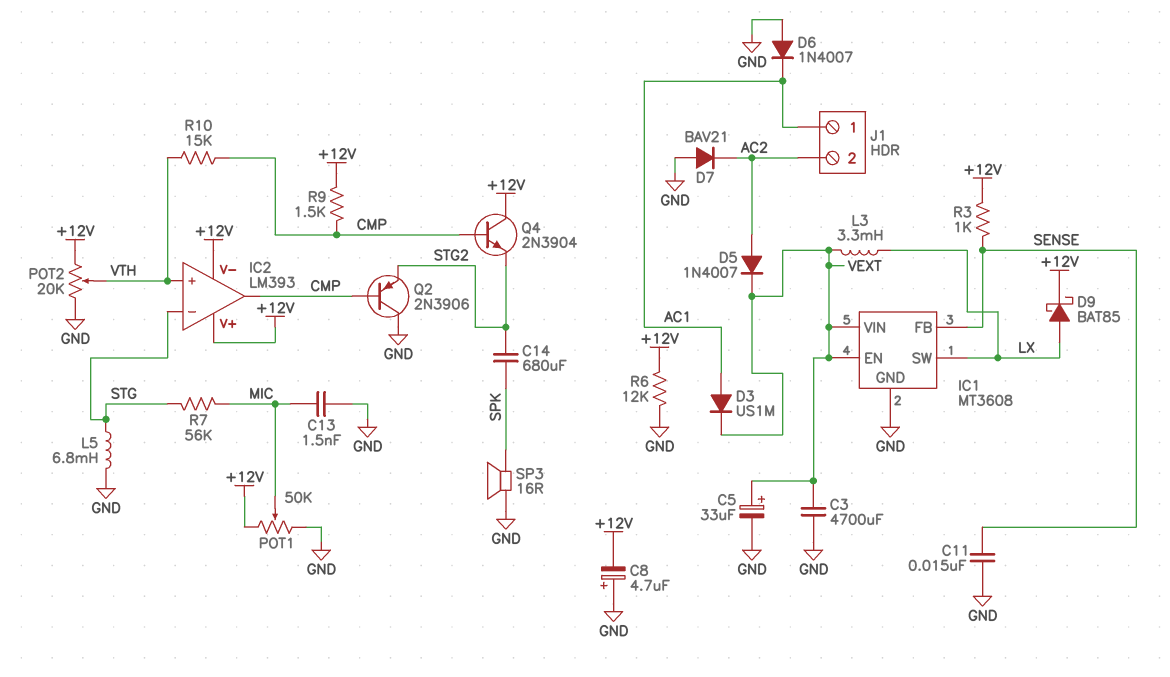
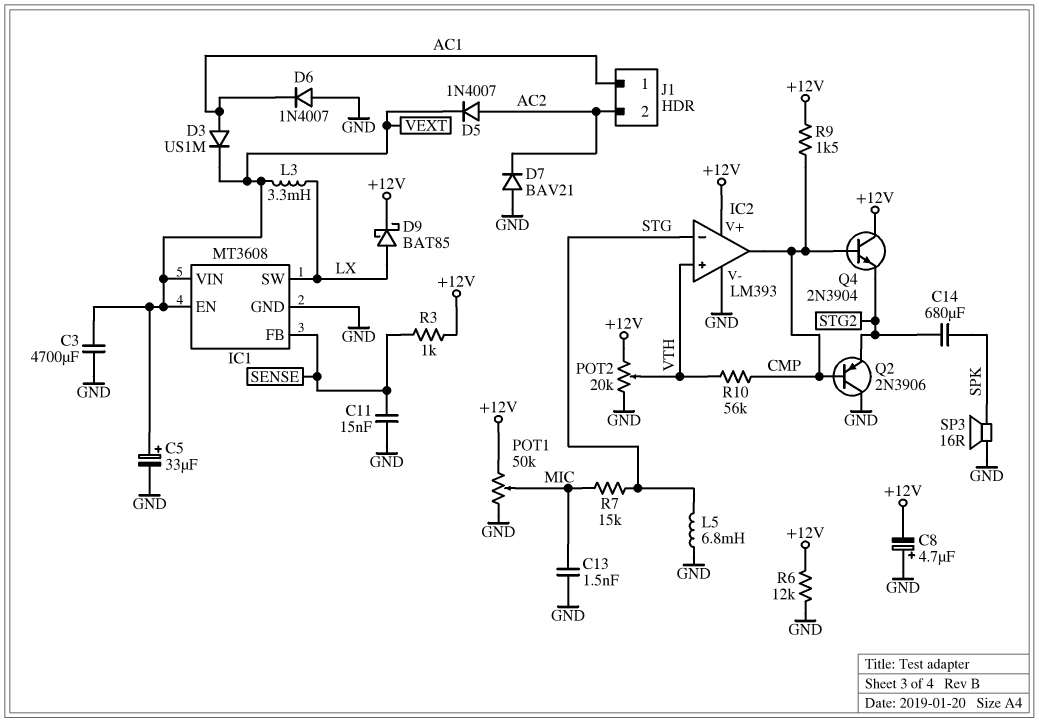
IC2 pin V-: +12V -> GND
R7: 56k (MIC, STG) -> 15k (MIC, STG)
R10: 15k (CMP, VTH) -> 56k (CMP, VTH)

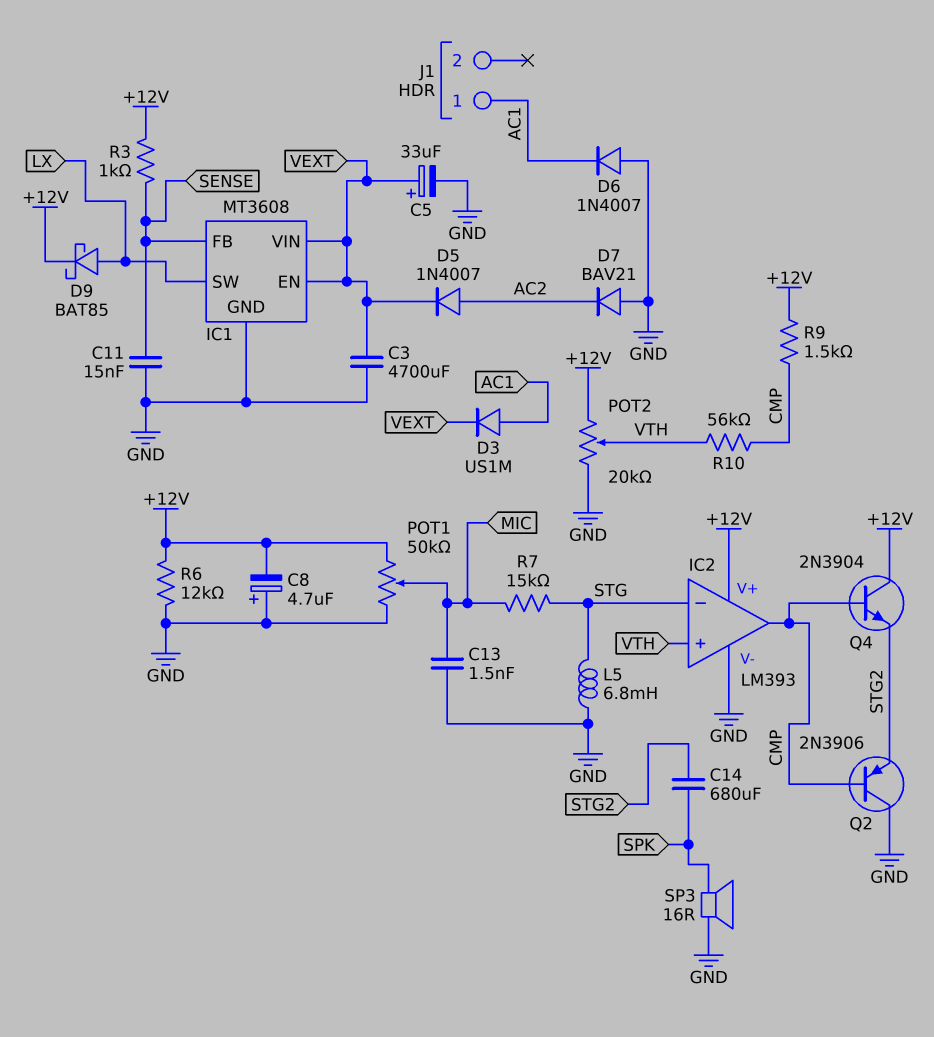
J1 pin 2: AC2 -> none
L3: 3.3mH (LX, VEXT) -> none

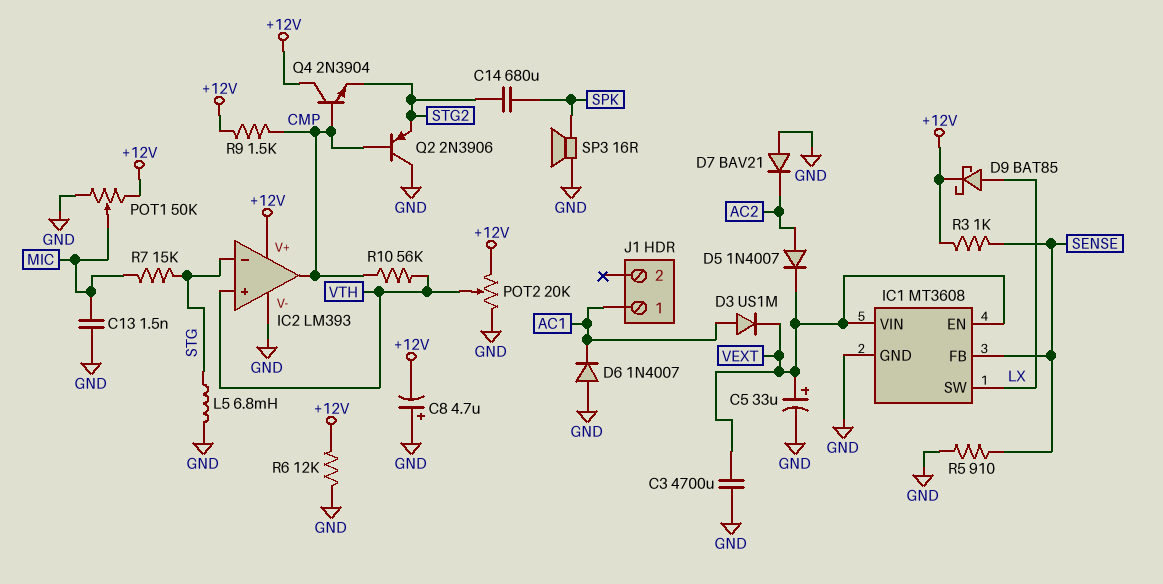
C11: 15nF (GND, SENSE) -> none
R5: none -> 910 (GND, SENSE)

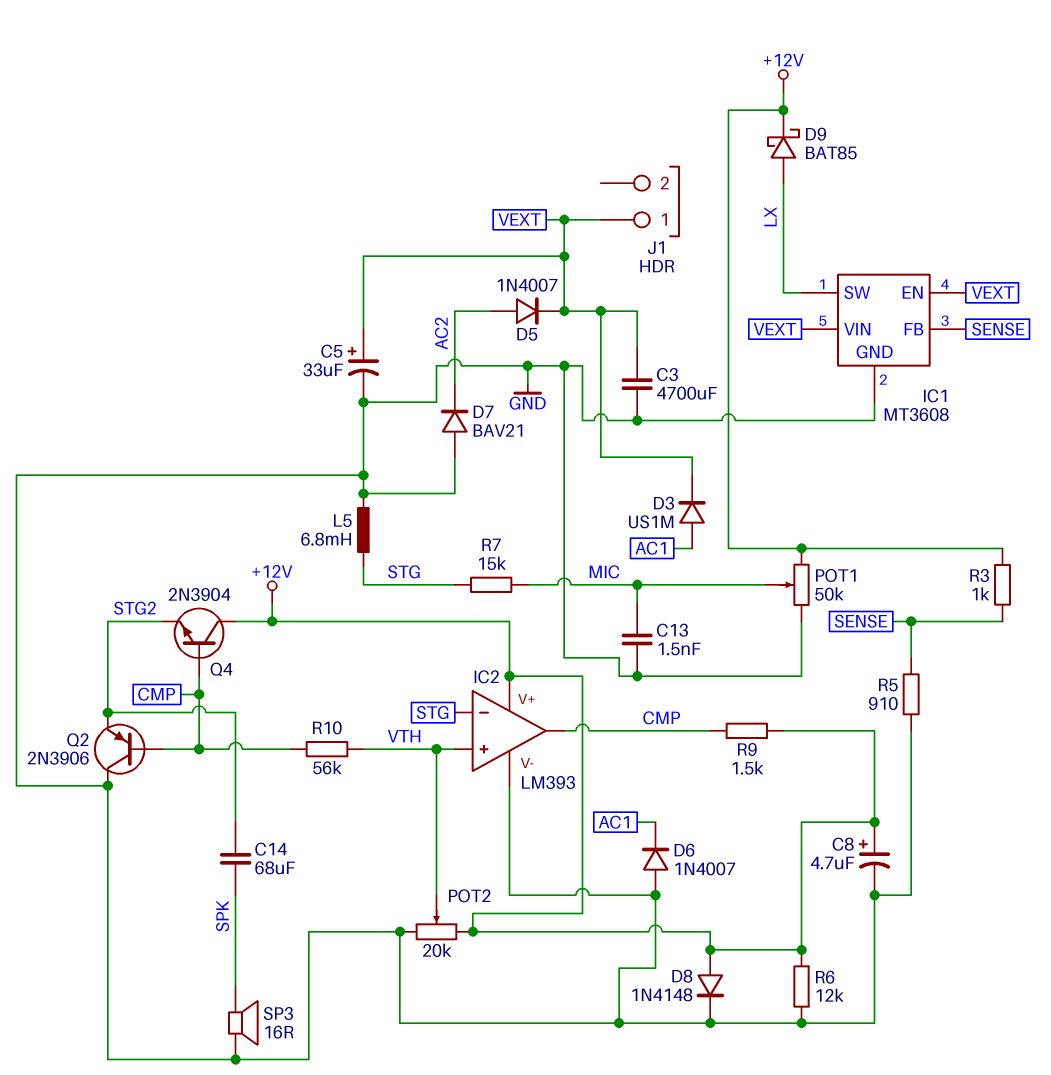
C8: 4.7uF (plus GND, minus +12V) -> 4.7uF (plus +12V, minus GND)
C14: 680uF (SPK, STG2) -> 68uF (SPK, STG2)
D8: none -> diode 1N4148 (A +12V, K GND)
J1 pin 1: AC1 -> VEXT

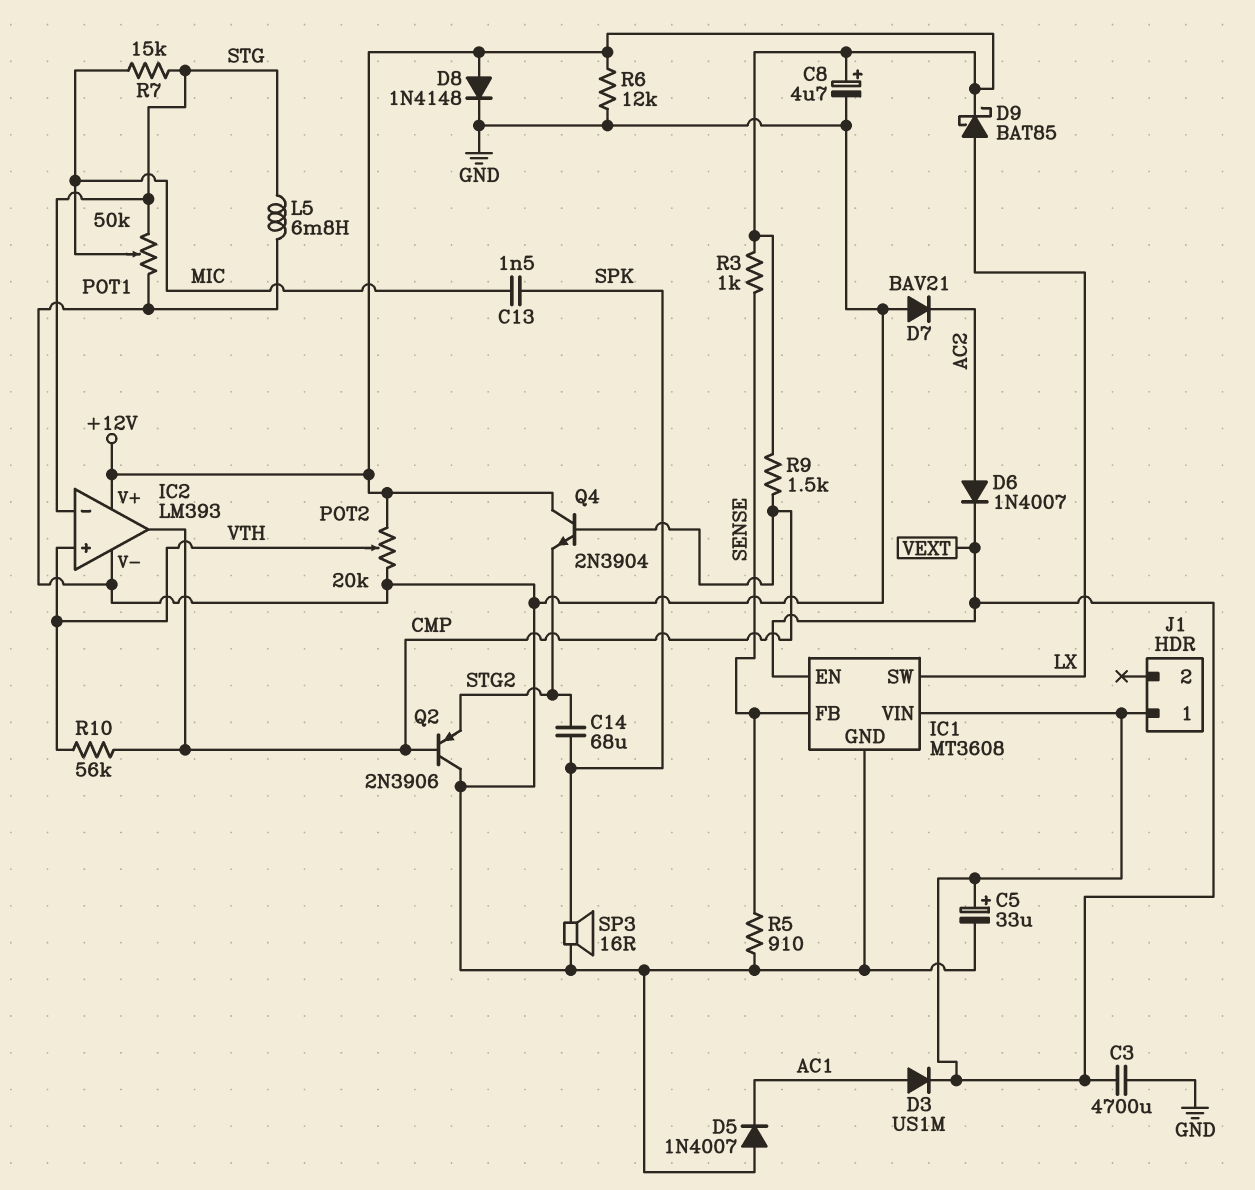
C13: 1.5nF (GND, MIC) -> 1.5nF (MIC, SPK)
D5: diode 1N4007 (A AC2, K VEXT) -> diode 1N4007 (A GND, K AC1)
D6: diode 1N4007 (A GND, K AC1) -> diode 1N4007 (A AC2, K VEXT)
POT1: 50k (+12V, GND, wiper MIC) -> 50k (GND, STG, wiper MIC)

